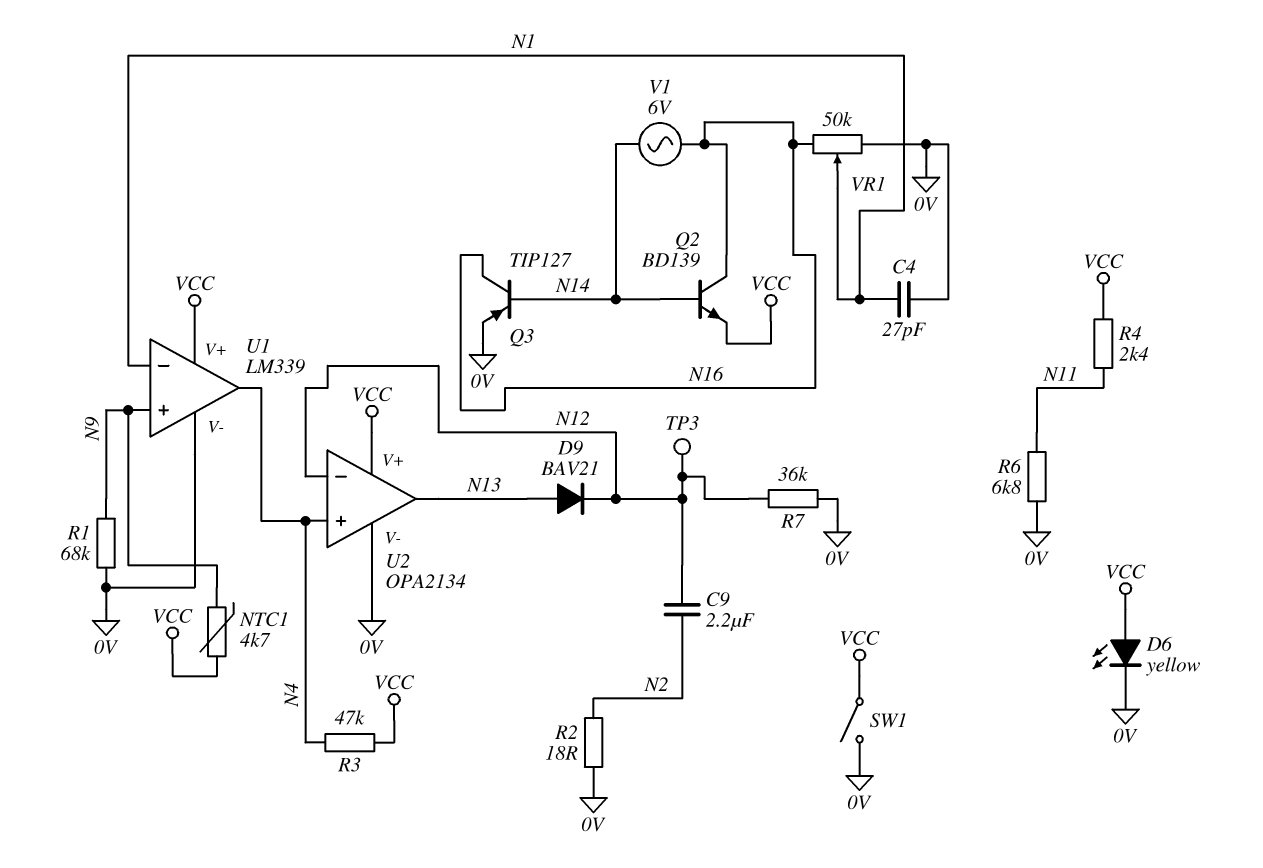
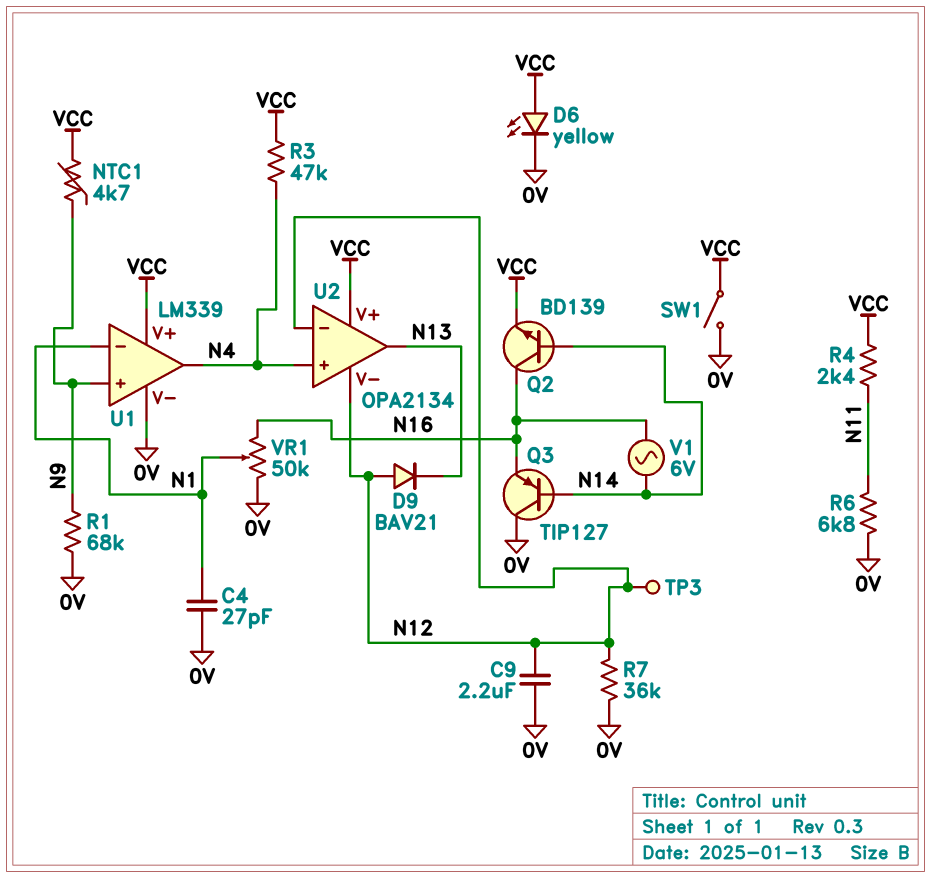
C9: 2.2uF (N2, N12) -> 2.2uF (0V, N12)
D9: diode BAV21 (A N13, K N12) -> diode BAV21 (A N12, K N13)
Q3: PNP TIP127 (B N14, C N16, E 0V) -> PNP TIP127 (B N14, C 0V, E N16)
R2: 18 (0V, N2) -> none
U2 pin V-: 0V -> N12

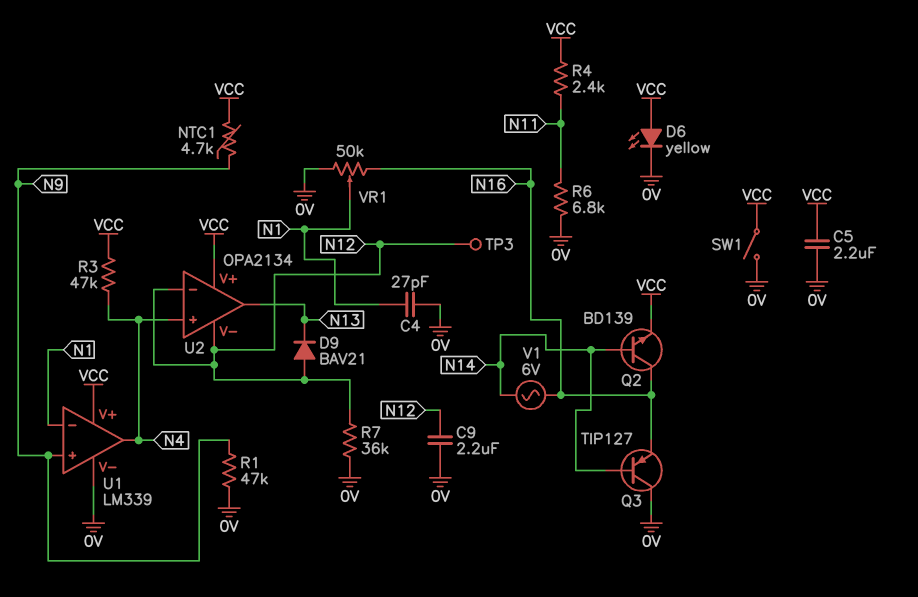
C5: none -> 2.2uF (0V, VCC)
R1: 68k (0V, N9) -> 47k (0V, N9)

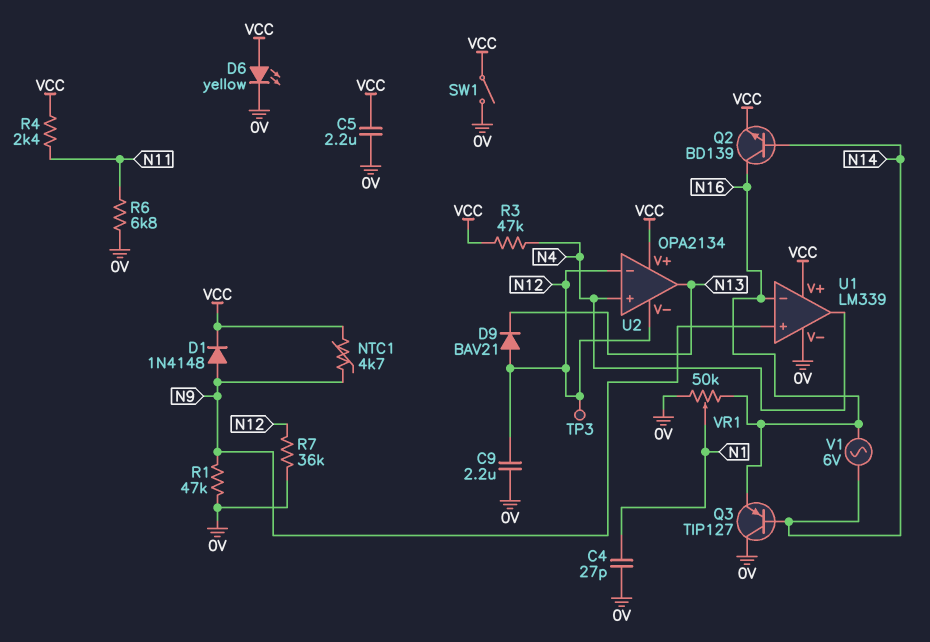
D1: none -> diode 1N4148 (A N9, K VCC)
U1 pin in-: N1 -> N16

